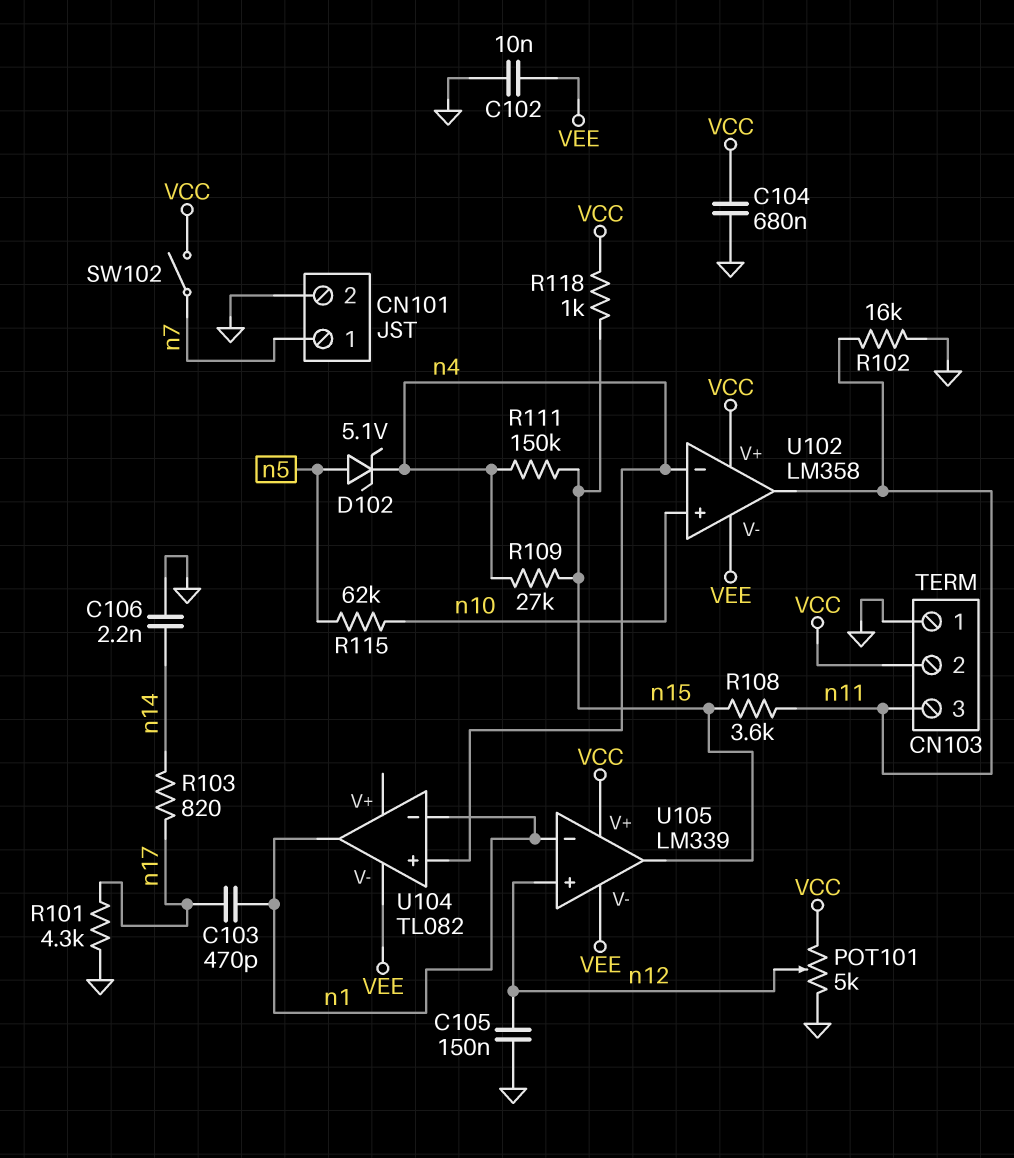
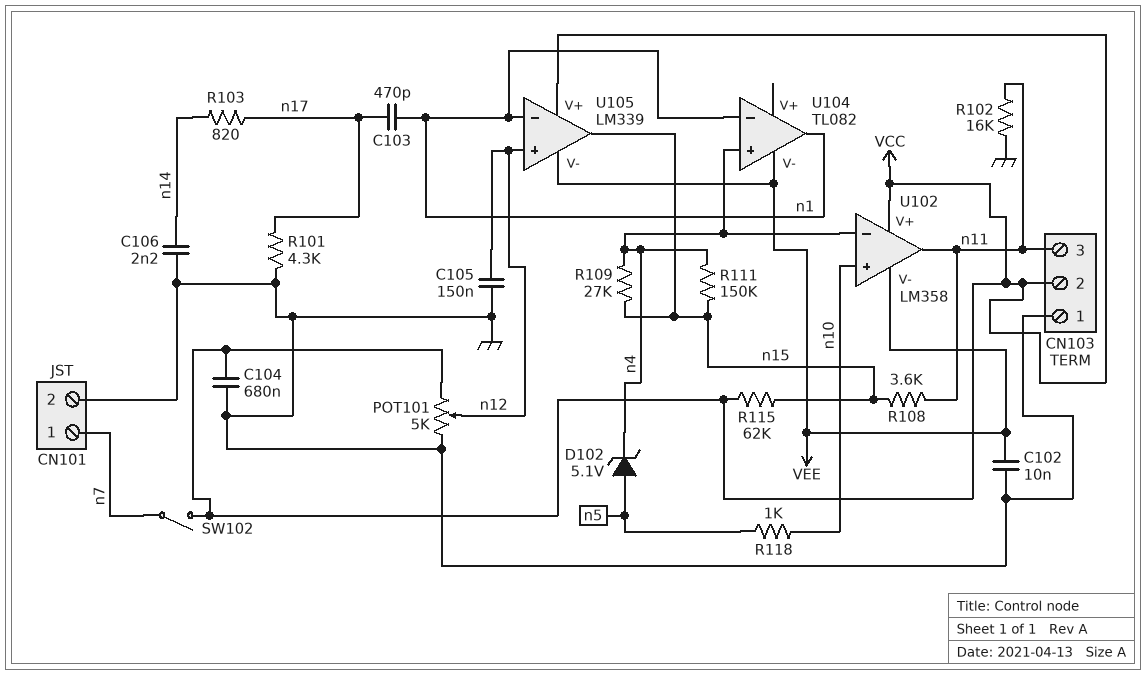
R115: 62k (n5, n10) -> 62k (VCC, n15)
R118: 1k (VCC, n15) -> 1k (n5, n10)

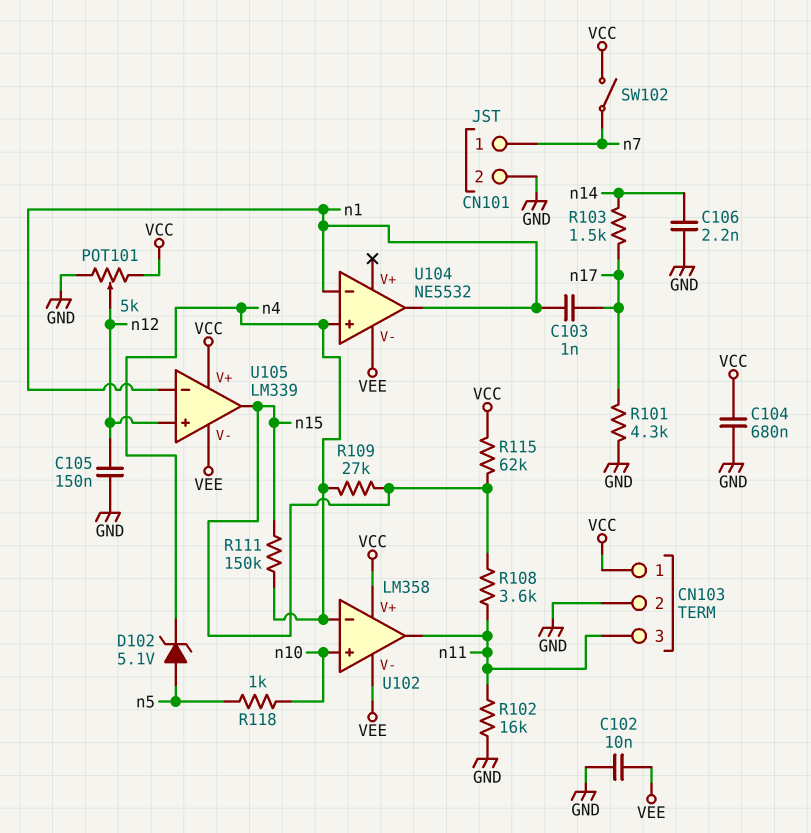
C103: 470pF (n1, n17) -> 1nF (n1, n17)
CN103 pin 1: GND -> VCC
CN103 pin 2: VCC -> GND
R103: 820 (n14, n17) -> 1.5k (n14, n17)
U104: TL082 -> NE5532

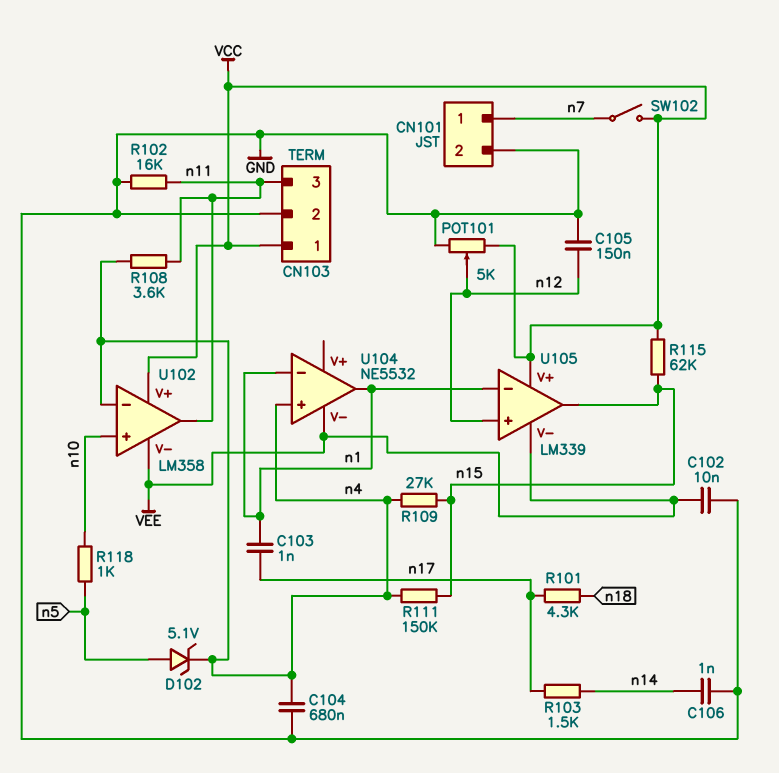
C104: 680nF (GND, VCC) -> 680nF (GND, n4)
C106: 2.2nF (GND, n14) -> 1nF (GND, n14)
R101: 4.3k (GND, n17) -> 4.3k (n17, n18)
R108: 3.6k (n11, n15) -> 3.6k (n4, n11)

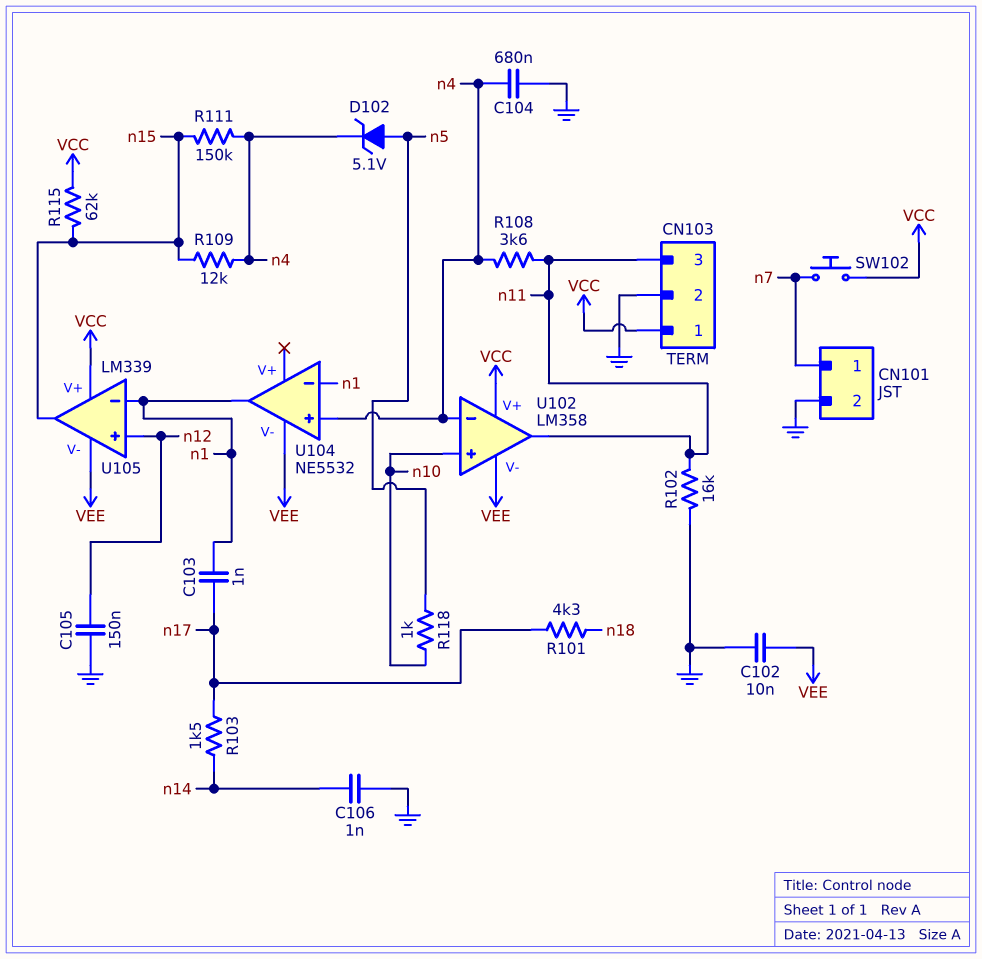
POT101: 5k (GND, VCC, wiper n12) -> none
R109: 27k (n4, n15) -> 12k (n4, n15)
SW102: switch (VCC, n7) -> button (VCC, n7)

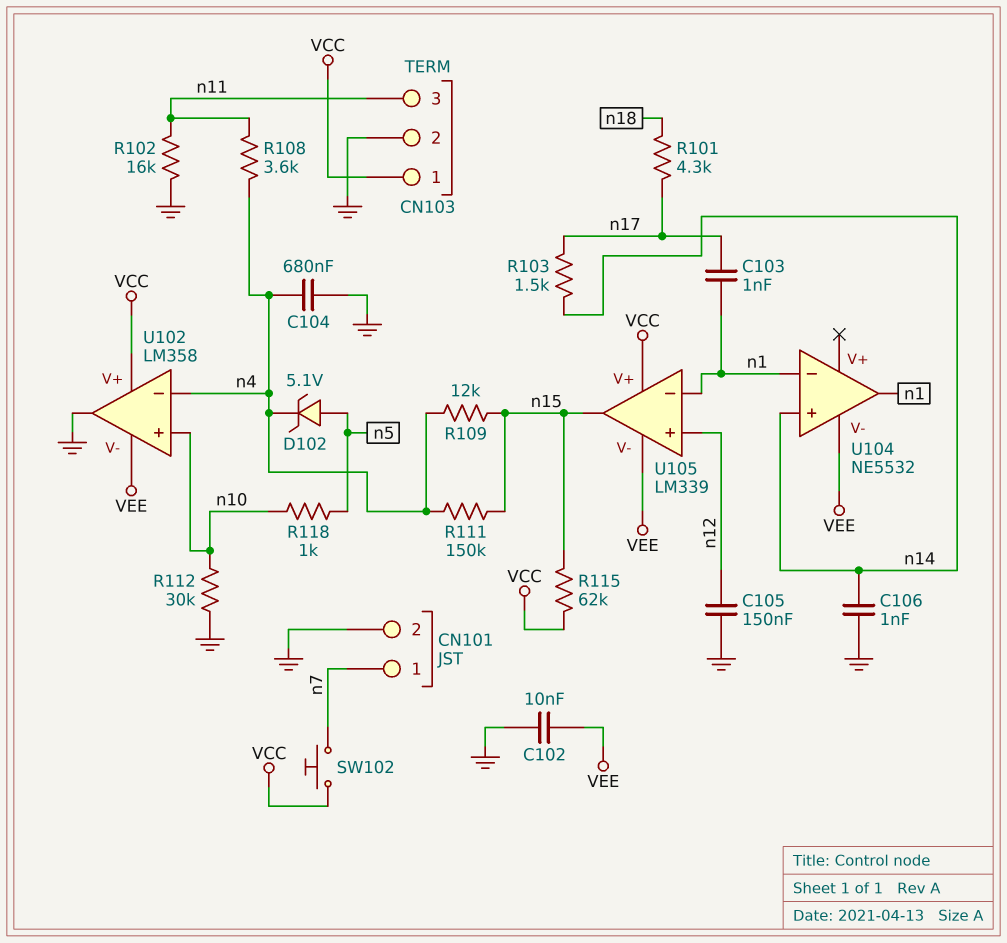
R112: none -> 30k (GND, n10)
U102 pin out: n11 -> GND
U104 pin in+: n4 -> n14

